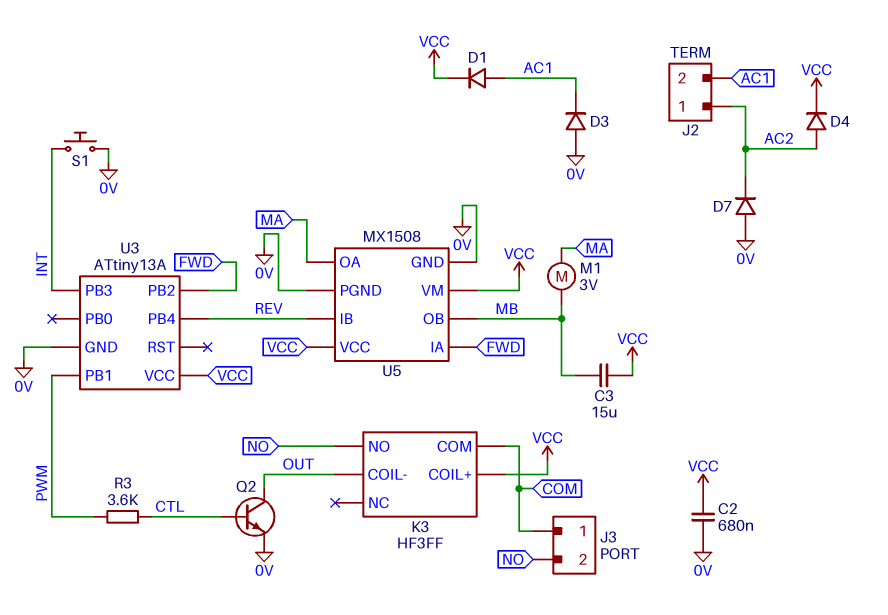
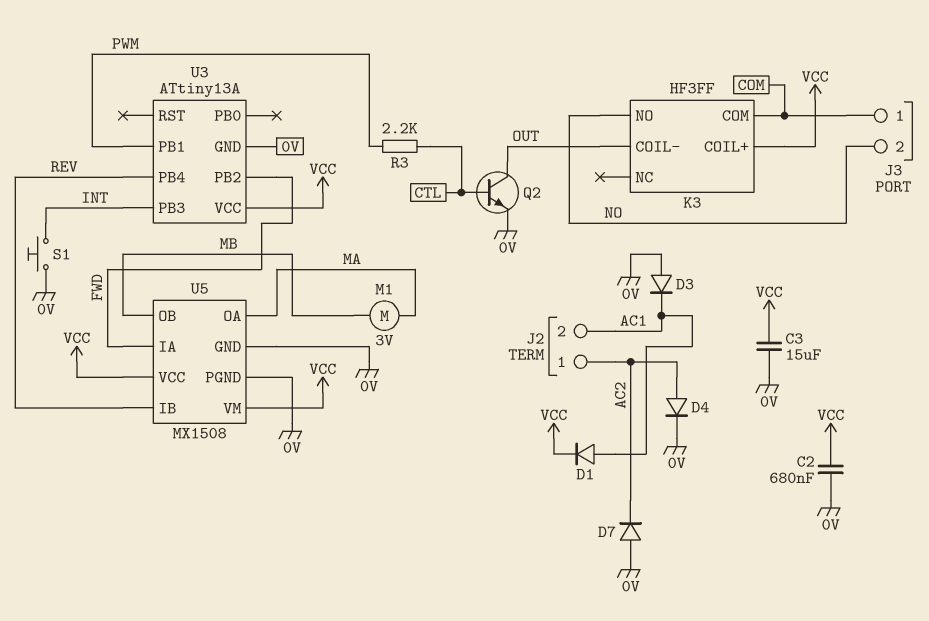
C3: 15uF (MB, VCC) -> 15uF (0V, VCC)
D4: diode (A AC2, K VCC) -> diode (A AC2, K 0V)
R3: 3.6k (CTL, PWM) -> 2.2k (CTL, PWM)

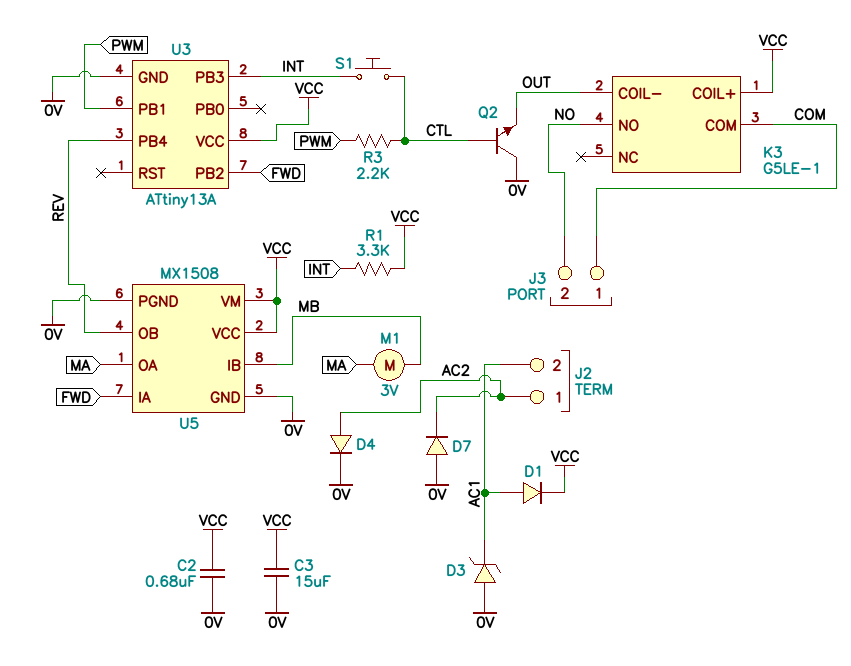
D3: diode (A 0V, K AC1) -> zener (A 0V, K AC1)
K3: HF3FF -> G5LE-1
Q2: NPN (B CTL, C OUT, E 0V) -> NPN (B CTL, C 0V, E OUT)
R1: none -> 3.3k (INT, VCC)
S1: button (0V, INT) -> button (CTL, INT)
U5 pin IB: REV -> MB
U5 pin OB: MB -> REV

